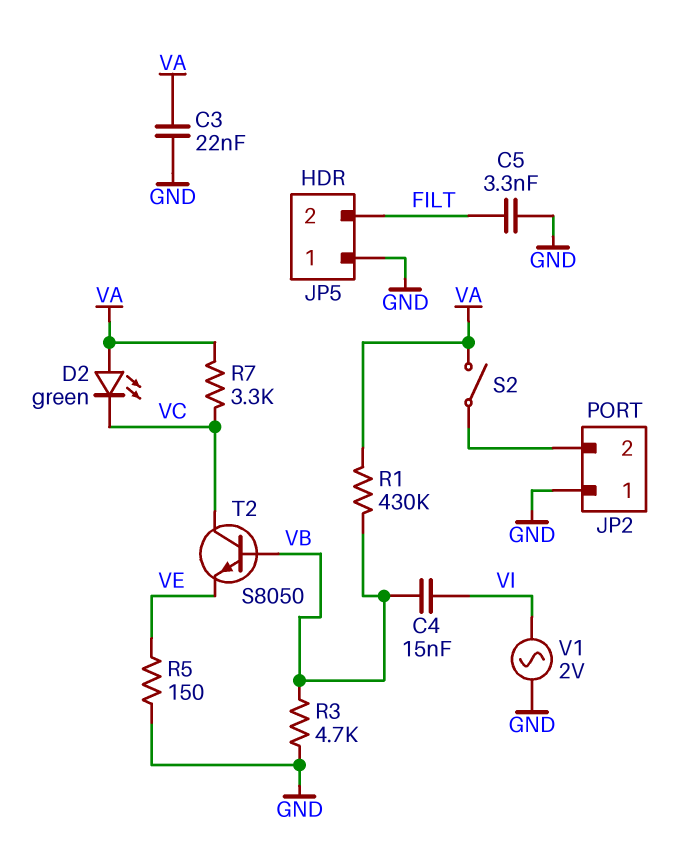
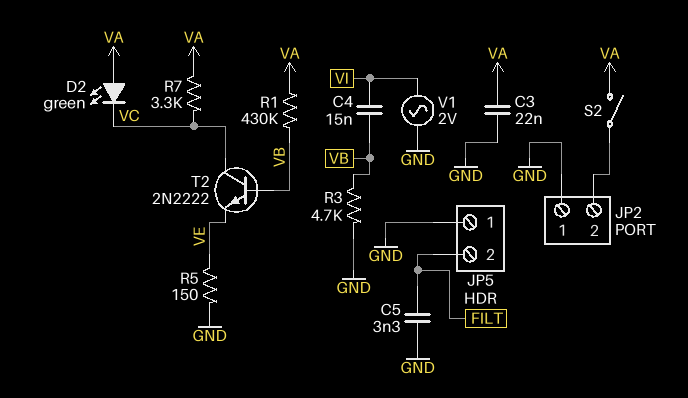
T2: NPN S8050 (B VB, C VC, E VE) -> NPN 2N2222 (B VB, C VC, E VE)

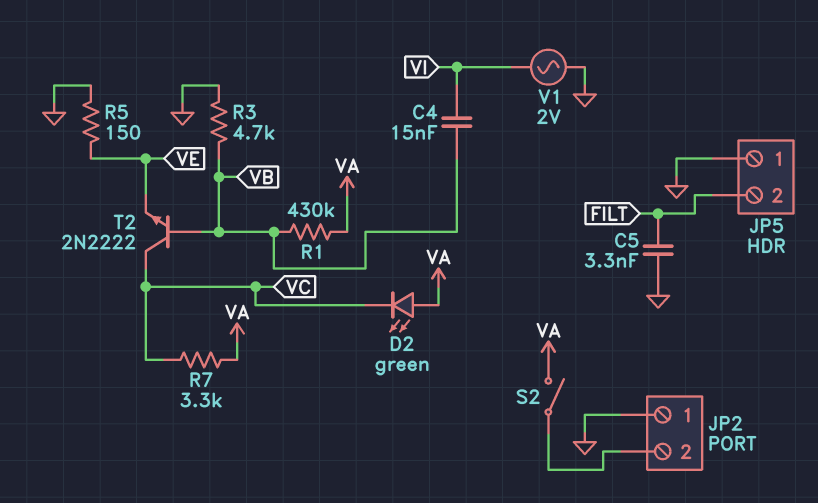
C3: 22nF (GND, VA) -> none

